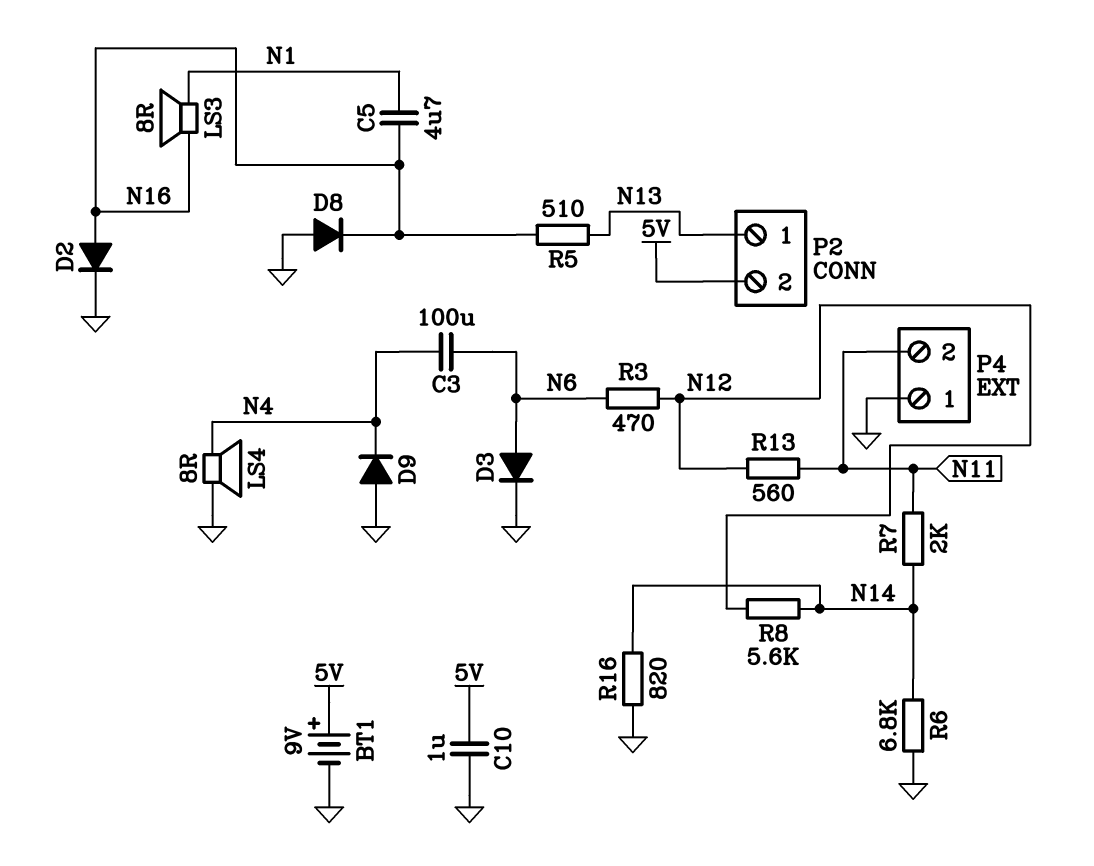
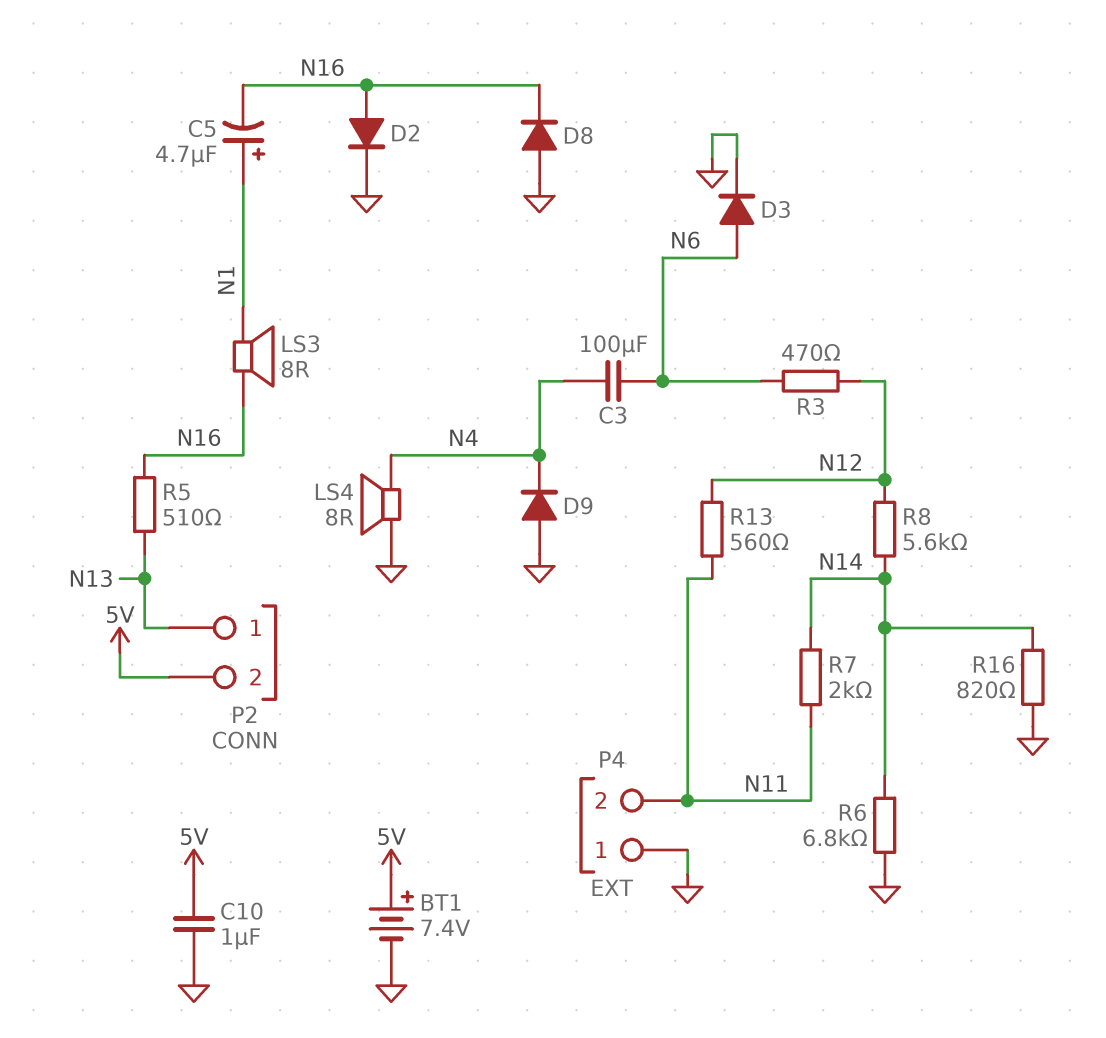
BT1: 9V (plus 5V, minus GND) -> 7.4V (plus 5V, minus GND)
C5: 4.7uF (N1, N16) -> 4.7uF (plus N1, minus N16)

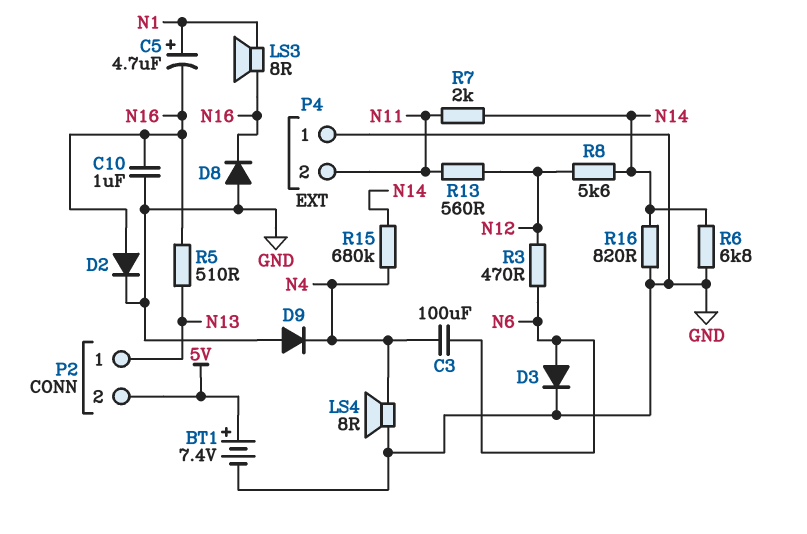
C10: 1uF (5V, GND) -> 1uF (GND, N16)
R15: none -> 680k (N4, N14)

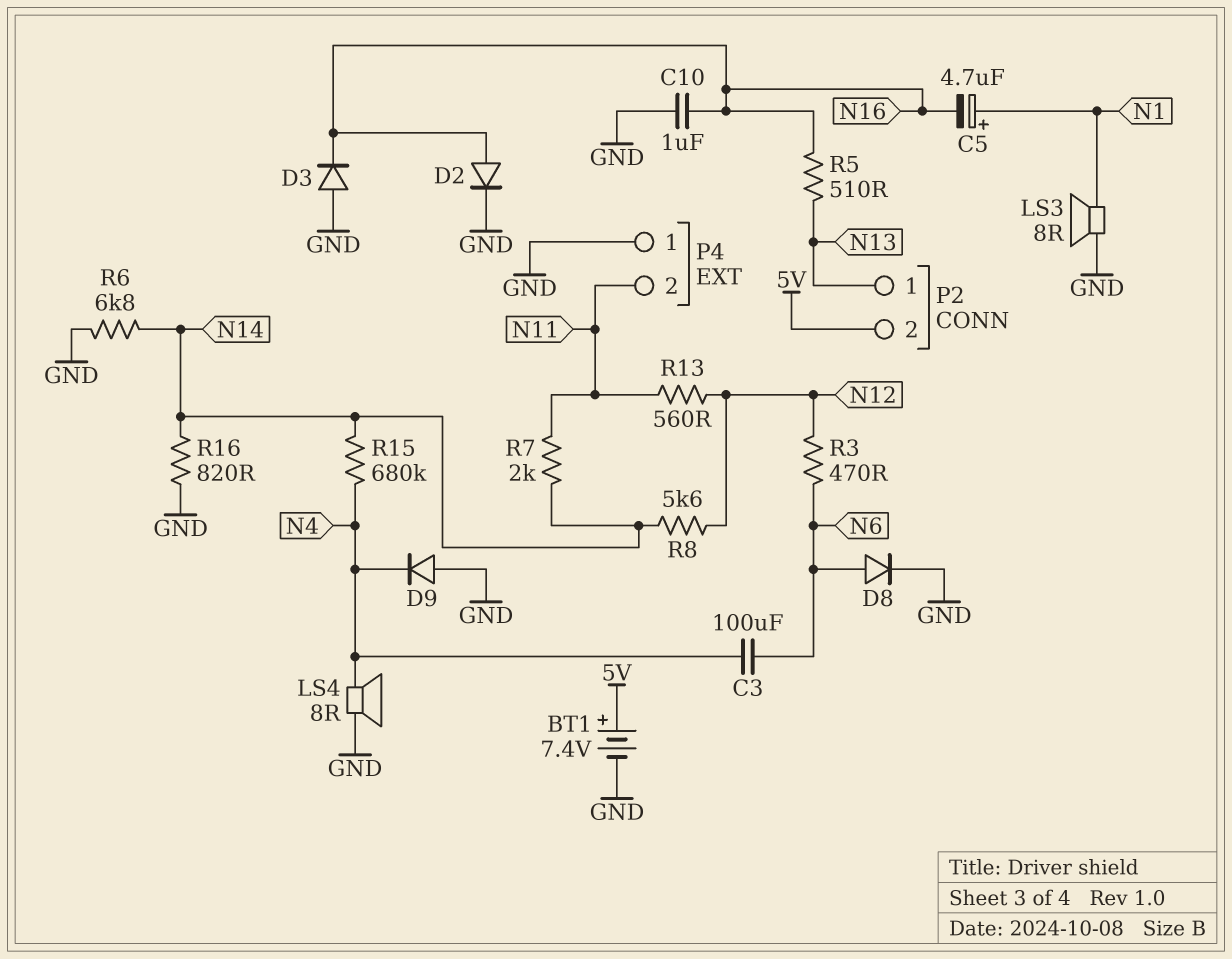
D3: diode (A N6, K GND) -> diode (A GND, K N16)
D8: diode (A GND, K N16) -> diode (A N6, K GND)
LS3: speaker 8R (N1, N16) -> speaker 8R (GND, N1)

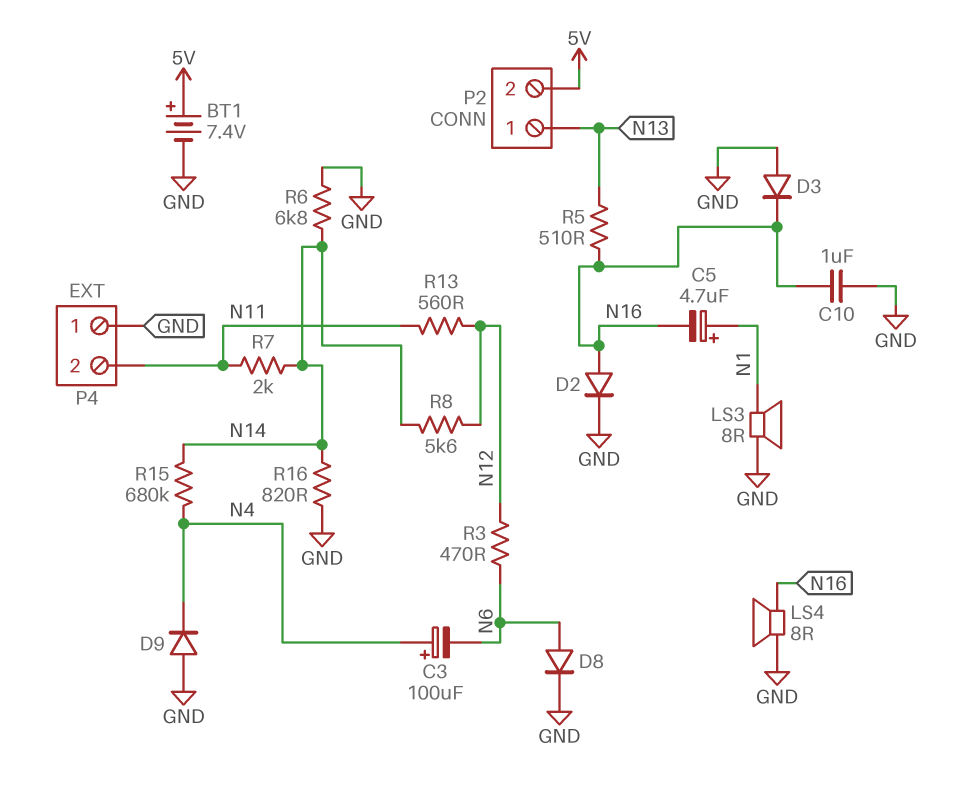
C3: 100uF (N4, N6) -> 100uF (plus N4, minus N6)
LS4: speaker 8R (GND, N4) -> speaker 8R (GND, N16)

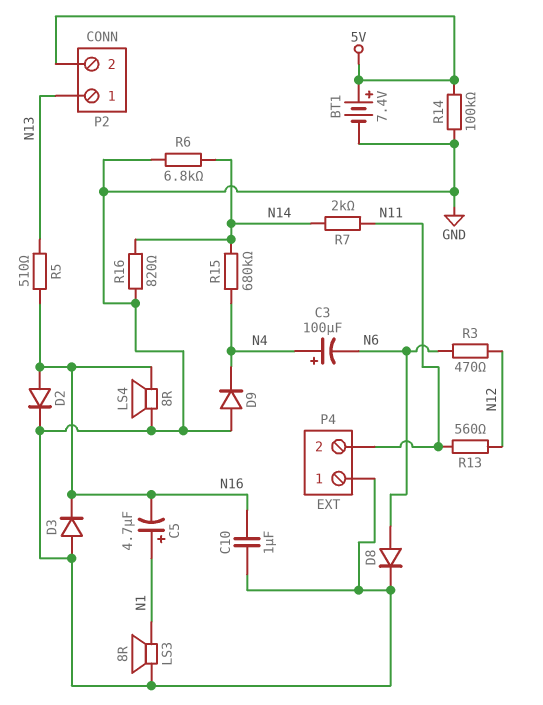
R8: 5.6k (N12, N14) -> none
R14: none -> 100k (5V, GND)

